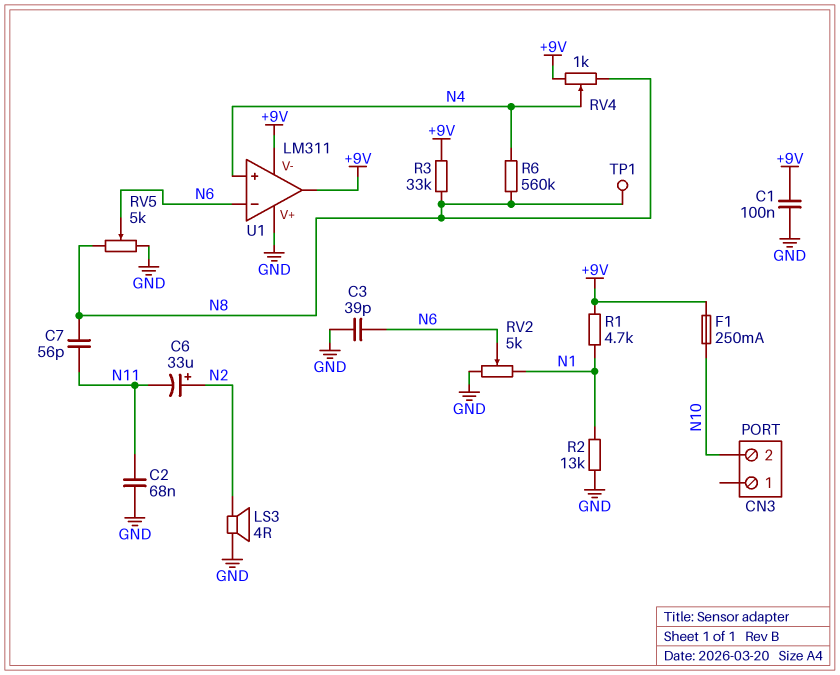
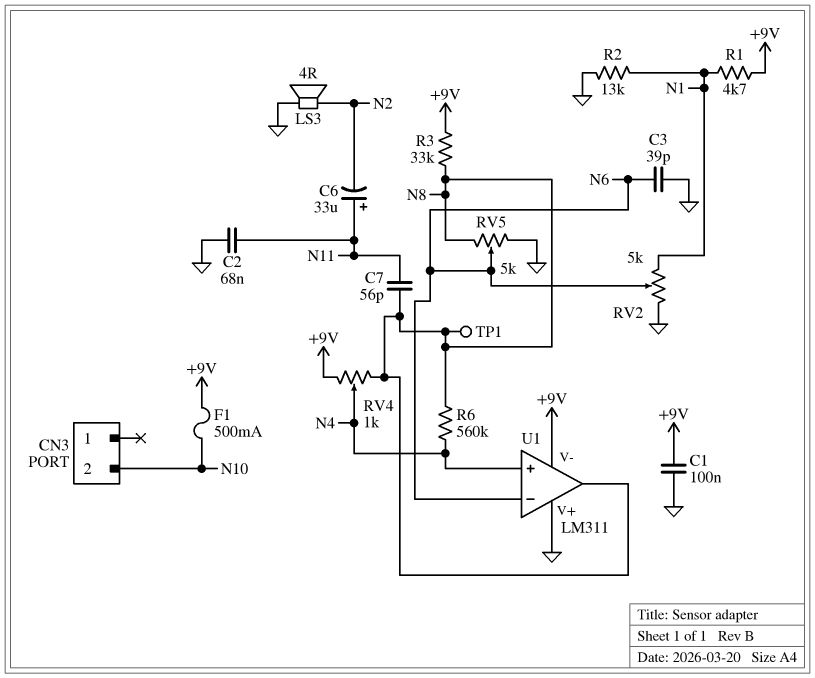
C6: 33uF (plus N2, minus N11) -> 33uF (plus N11, minus N2)
F1: 250mA (+9V, N10) -> 500mA (+9V, N10)
U1 pin out: +9V -> N8

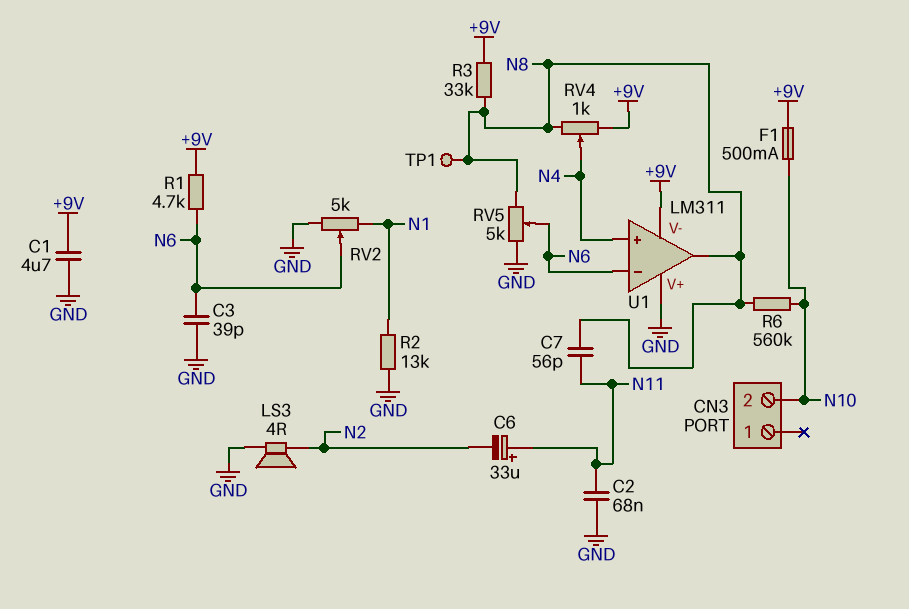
C1: 100nF (+9V, GND) -> 4.7uF (+9V, GND)
R1: 4.7k (+9V, N1) -> 4.7k (+9V, N6)
R6: 560k (N4, N8) -> 560k (N8, N10)

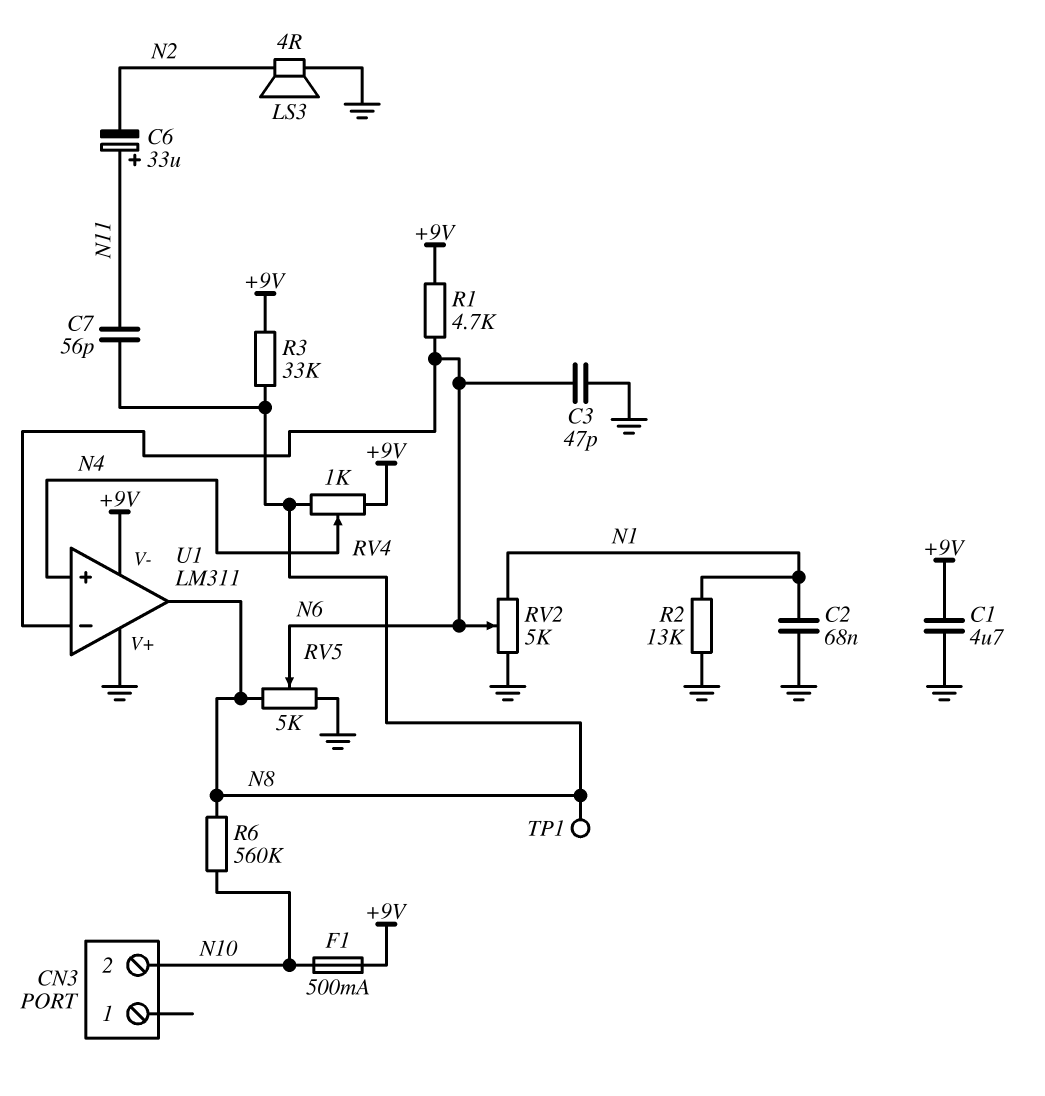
C2: 68nF (GND, N11) -> 68nF (GND, N1)
C3: 39pF (GND, N6) -> 47pF (GND, N6)

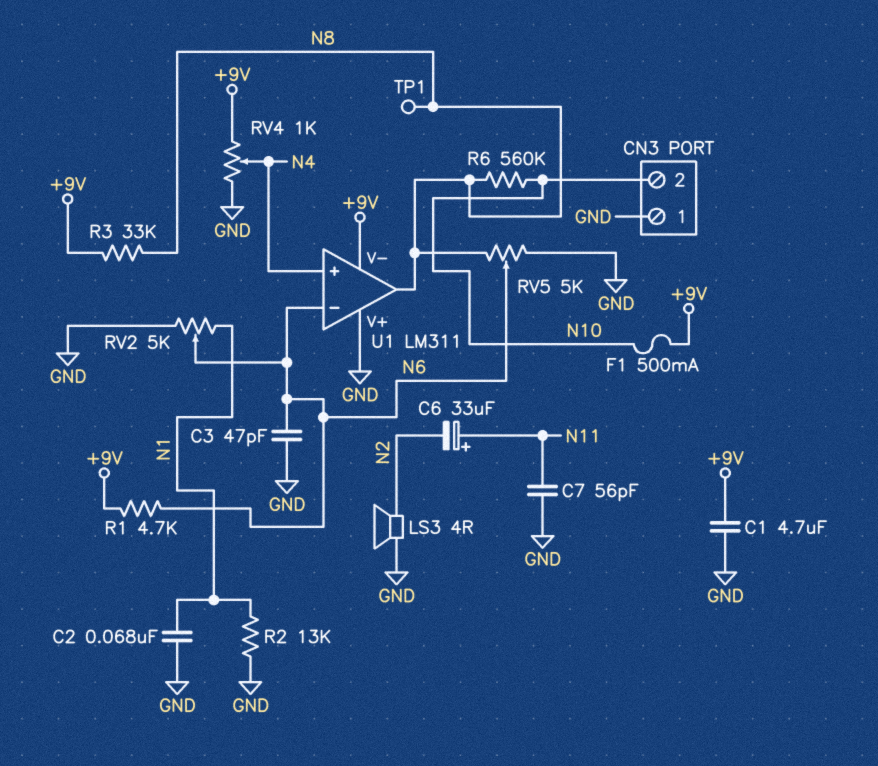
C7: 56pF (N8, N11) -> 56pF (GND, N11)
CN3 pin 1: none -> GND
RV4: 1k (+9V, N8, wiper N4) -> 1k (+9V, GND, wiper N4)

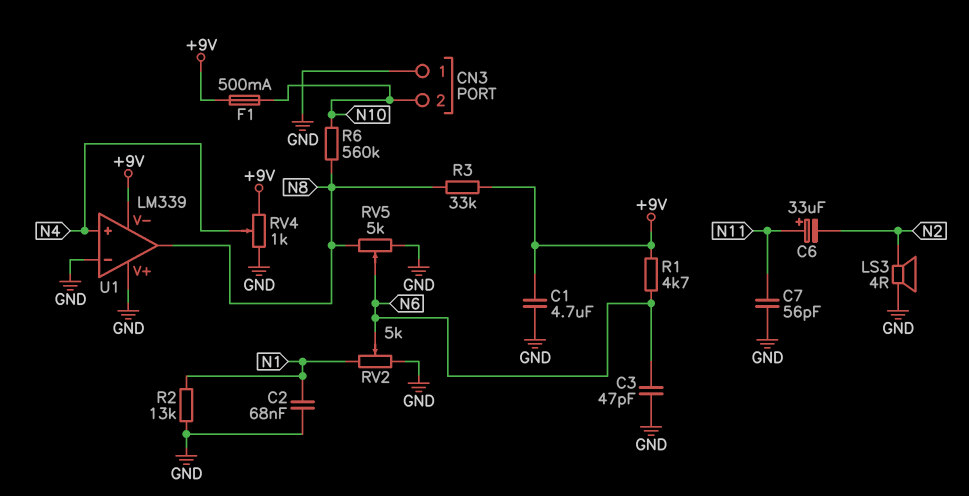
TP1: test point (N8) -> none
U1: LM311 -> LM339
U1 pin in-: N6 -> GND

